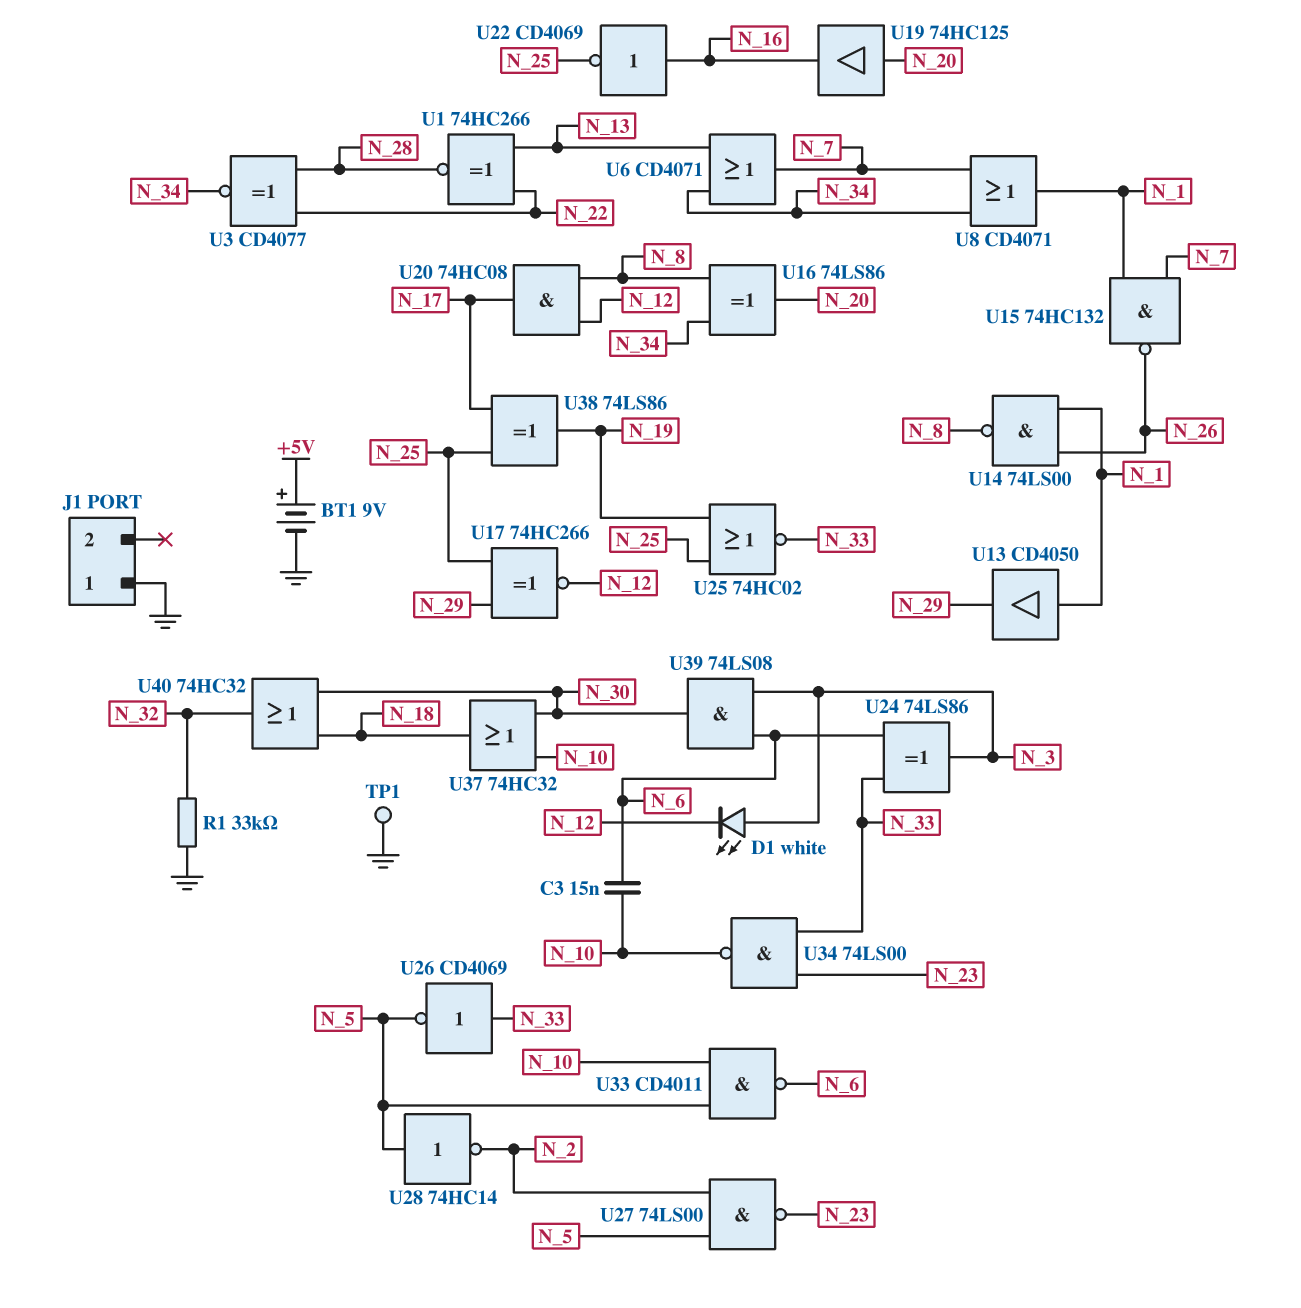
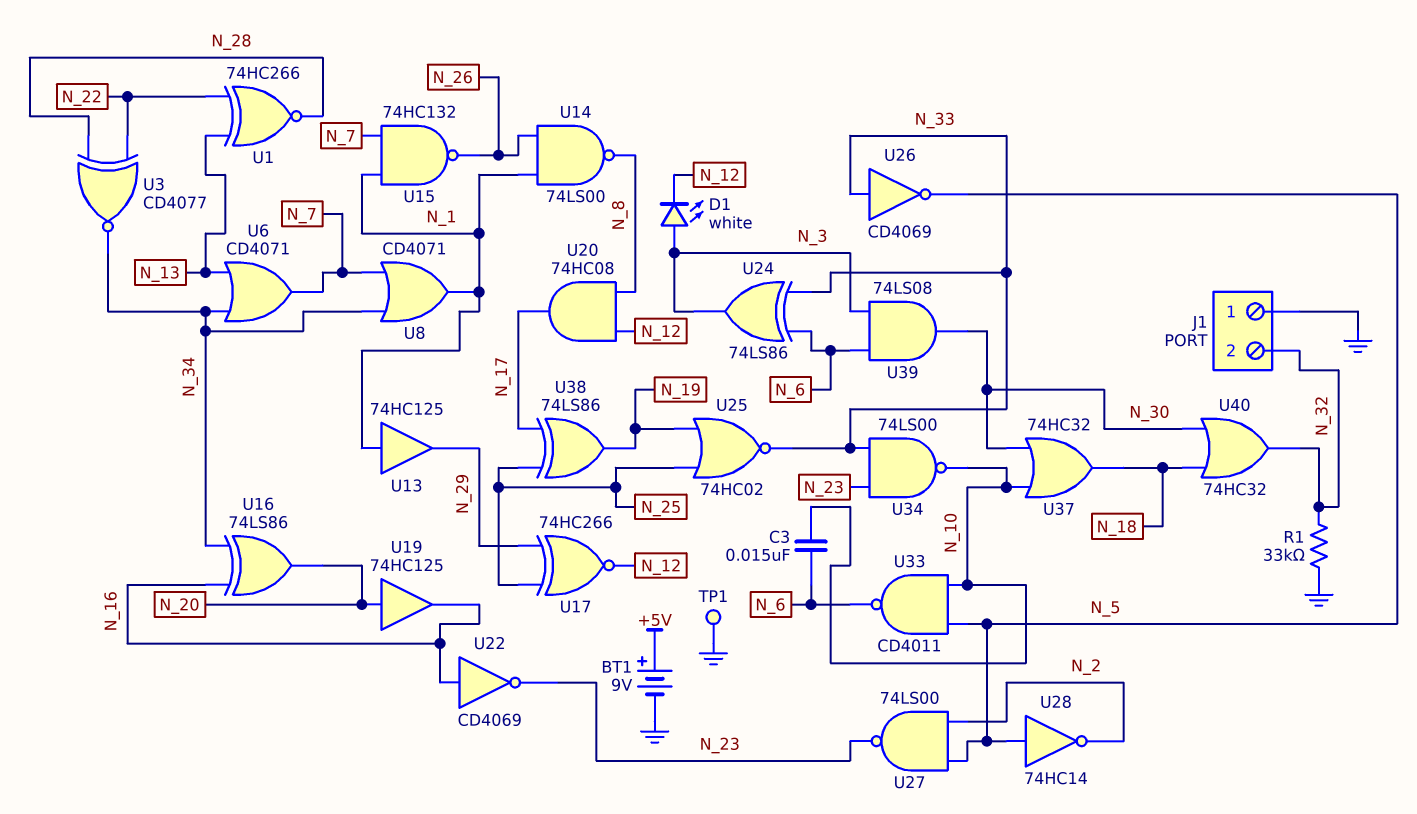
J1 pin 2: none -> N_32
U13: buffer CD4050 (in N_1, out N_29) -> buffer 74HC125 (in N_1, out N_29)
U16: XOR 74LS86 (in N_8, in N_34, out N_20) -> XOR 74LS86 (in N_16, in N_34, out N_20)
U22: NOT CD4069 (in N_16, out N_25) -> NOT CD4069 (in N_16, out N_23)

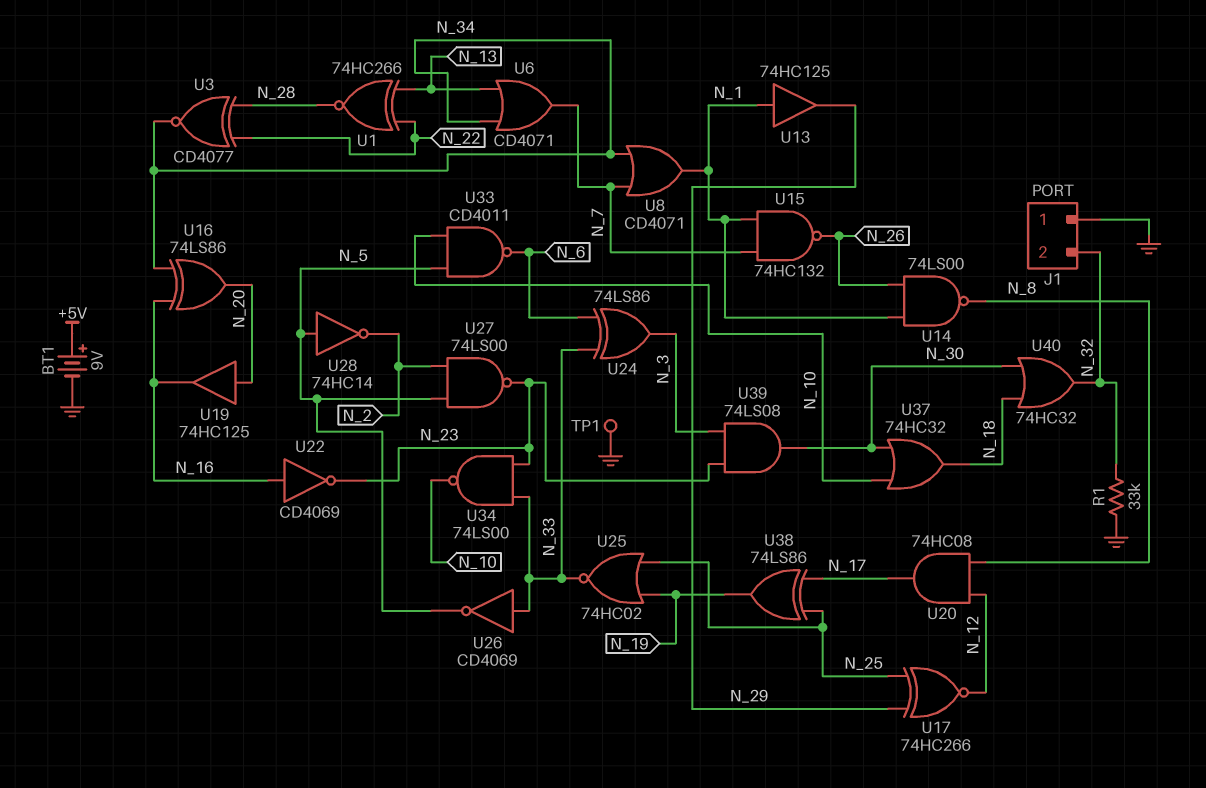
C3: 15nF (N_6, N_10) -> none
D1: LED white (A N_3, K N_12) -> none
U39: AND 74LS08 (in N_3, in N_6, out N_30) -> AND 74LS08 (in N_3, in N_23, out N_30)

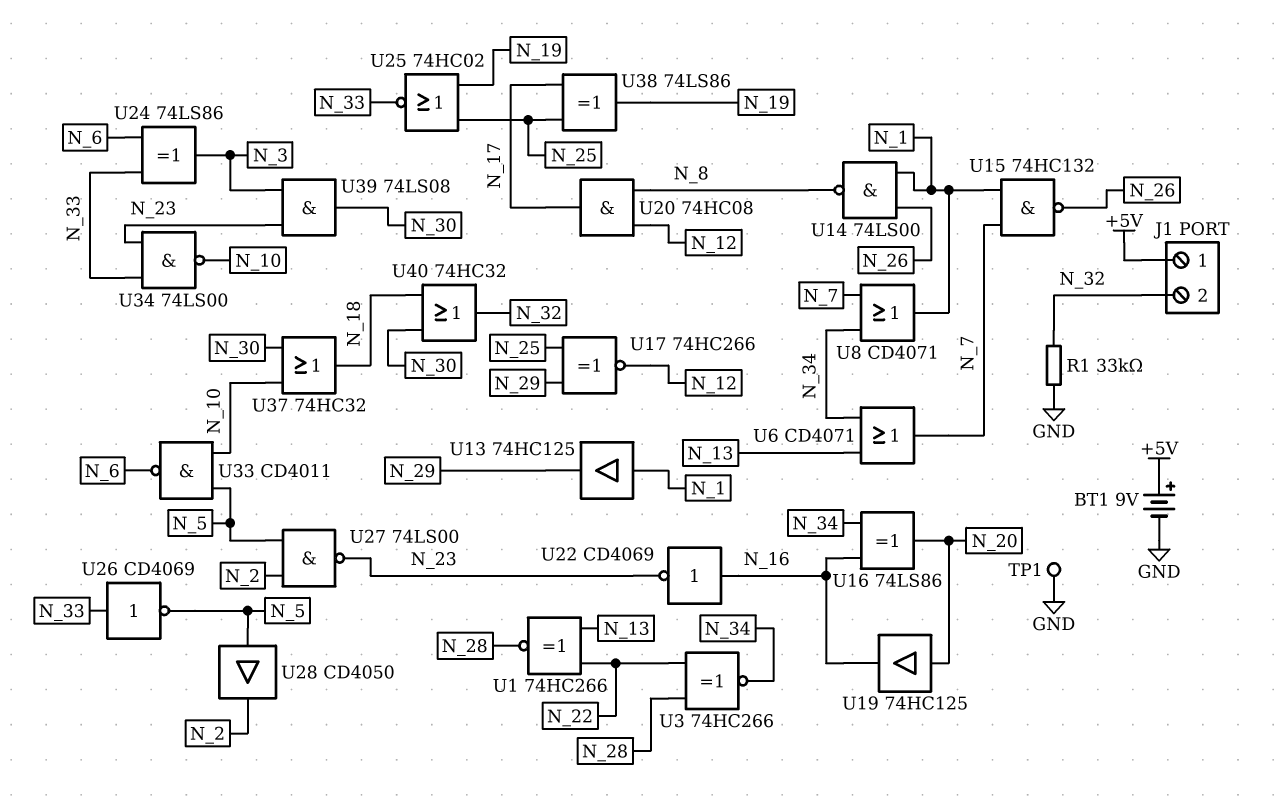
J1 pin 1: GND -> +5V
U3: XNOR CD4077 (in N_22, in N_28, out N_34) -> XNOR 74HC266 (in N_22, in N_28, out N_34)
U28: NOT 74HC14 (in N_5, out N_2) -> buffer CD4050 (in N_5, out N_2)

